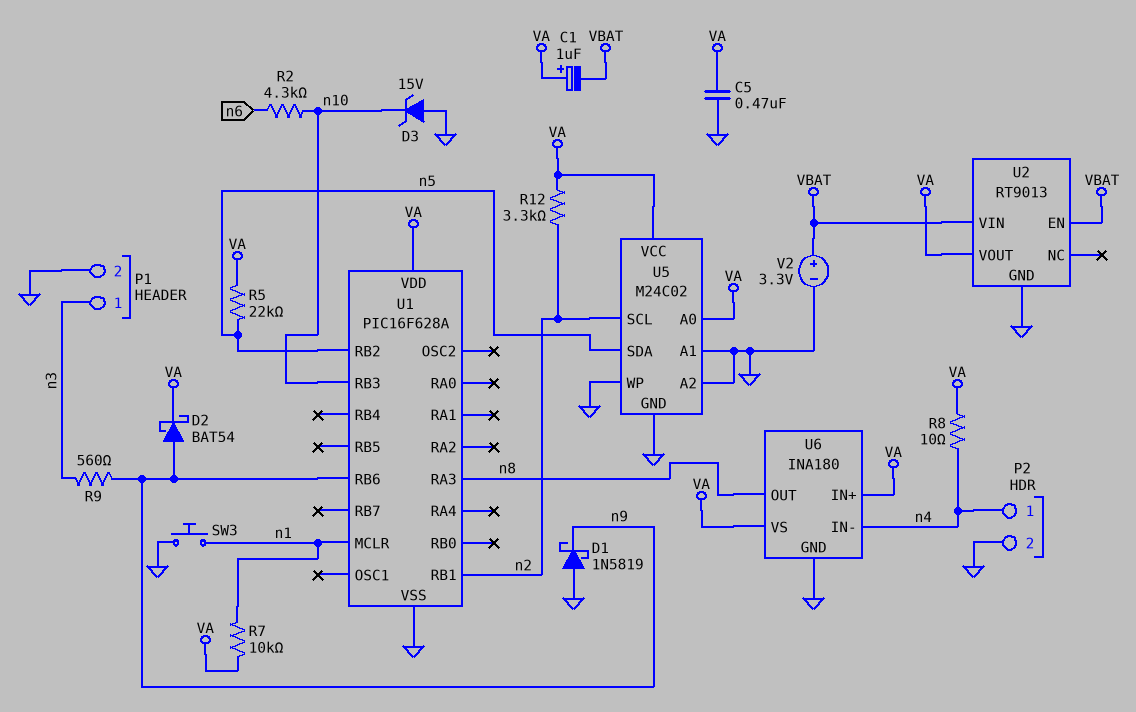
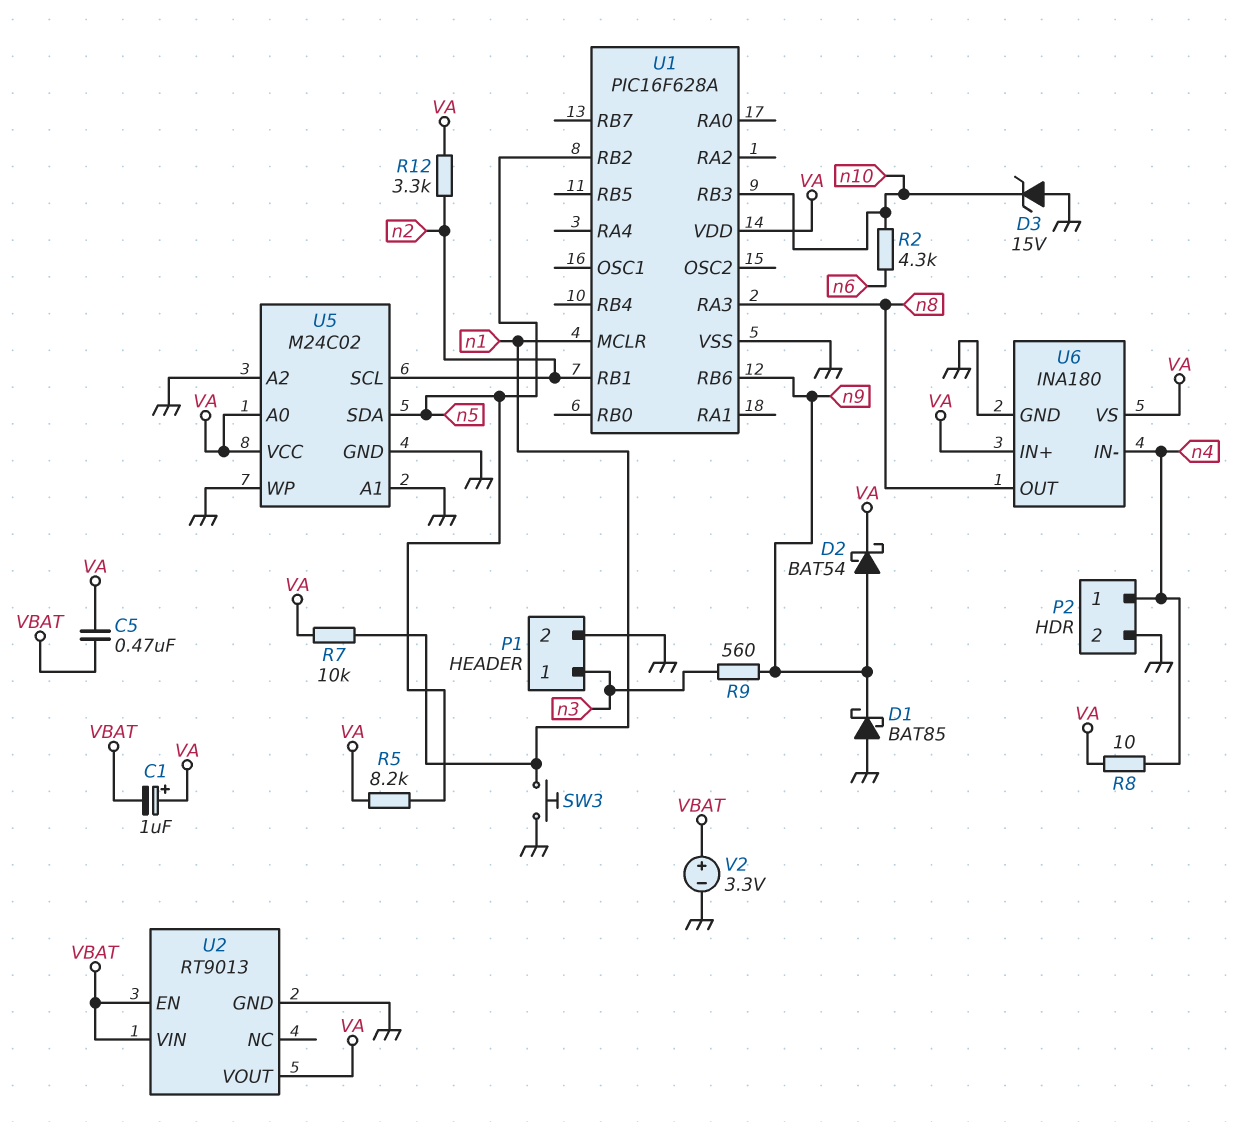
C5: 470nF (GND, VA) -> 470nF (VA, VBAT)
D1: schottky 1N5819 (A GND, K n9) -> schottky BAT85 (A GND, K n9)
R5: 22k (VA, n5) -> 8.2k (VA, n5)

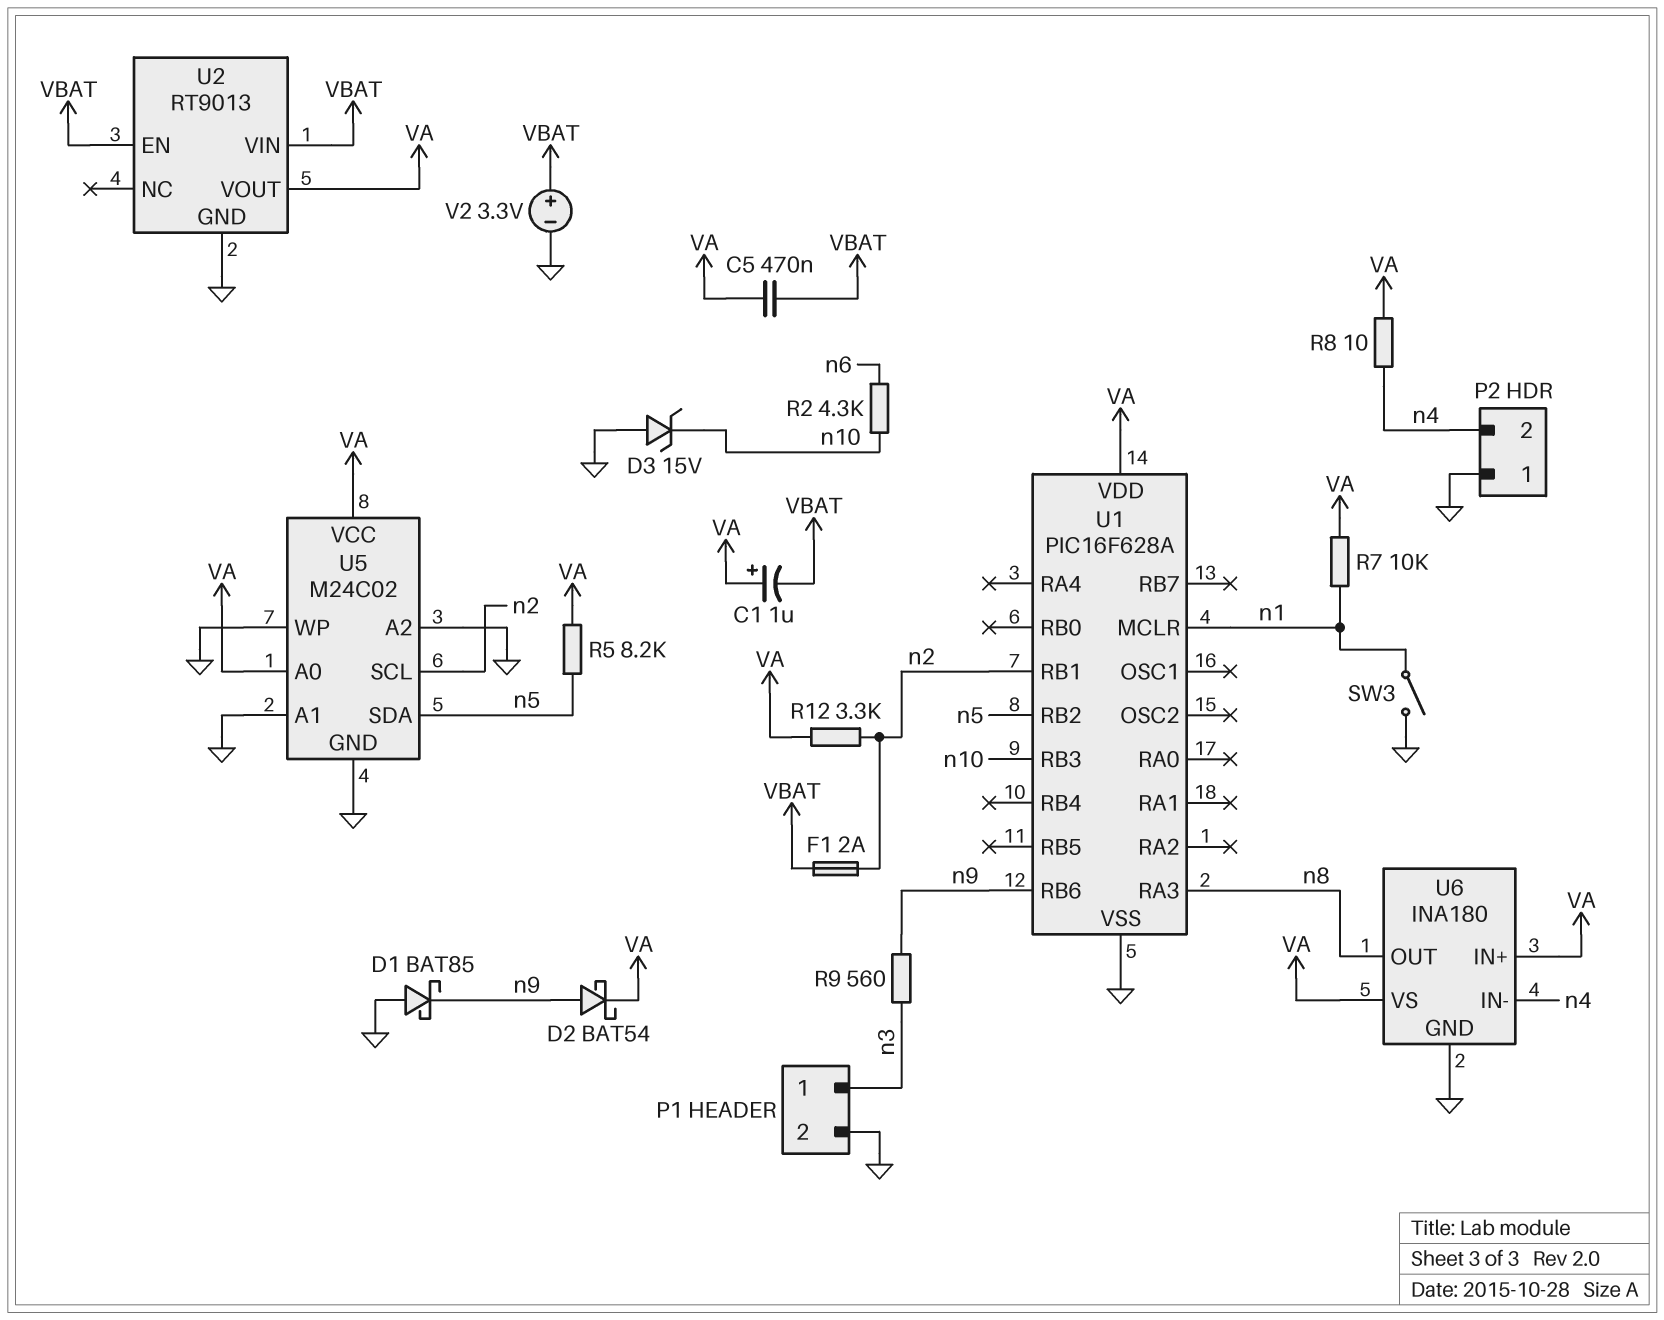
F1: none -> 2A (VBAT, n2)
P2 pin 1: n4 -> GND
P2 pin 2: GND -> n4
SW3: button (GND, n1) -> switch (GND, n1)

